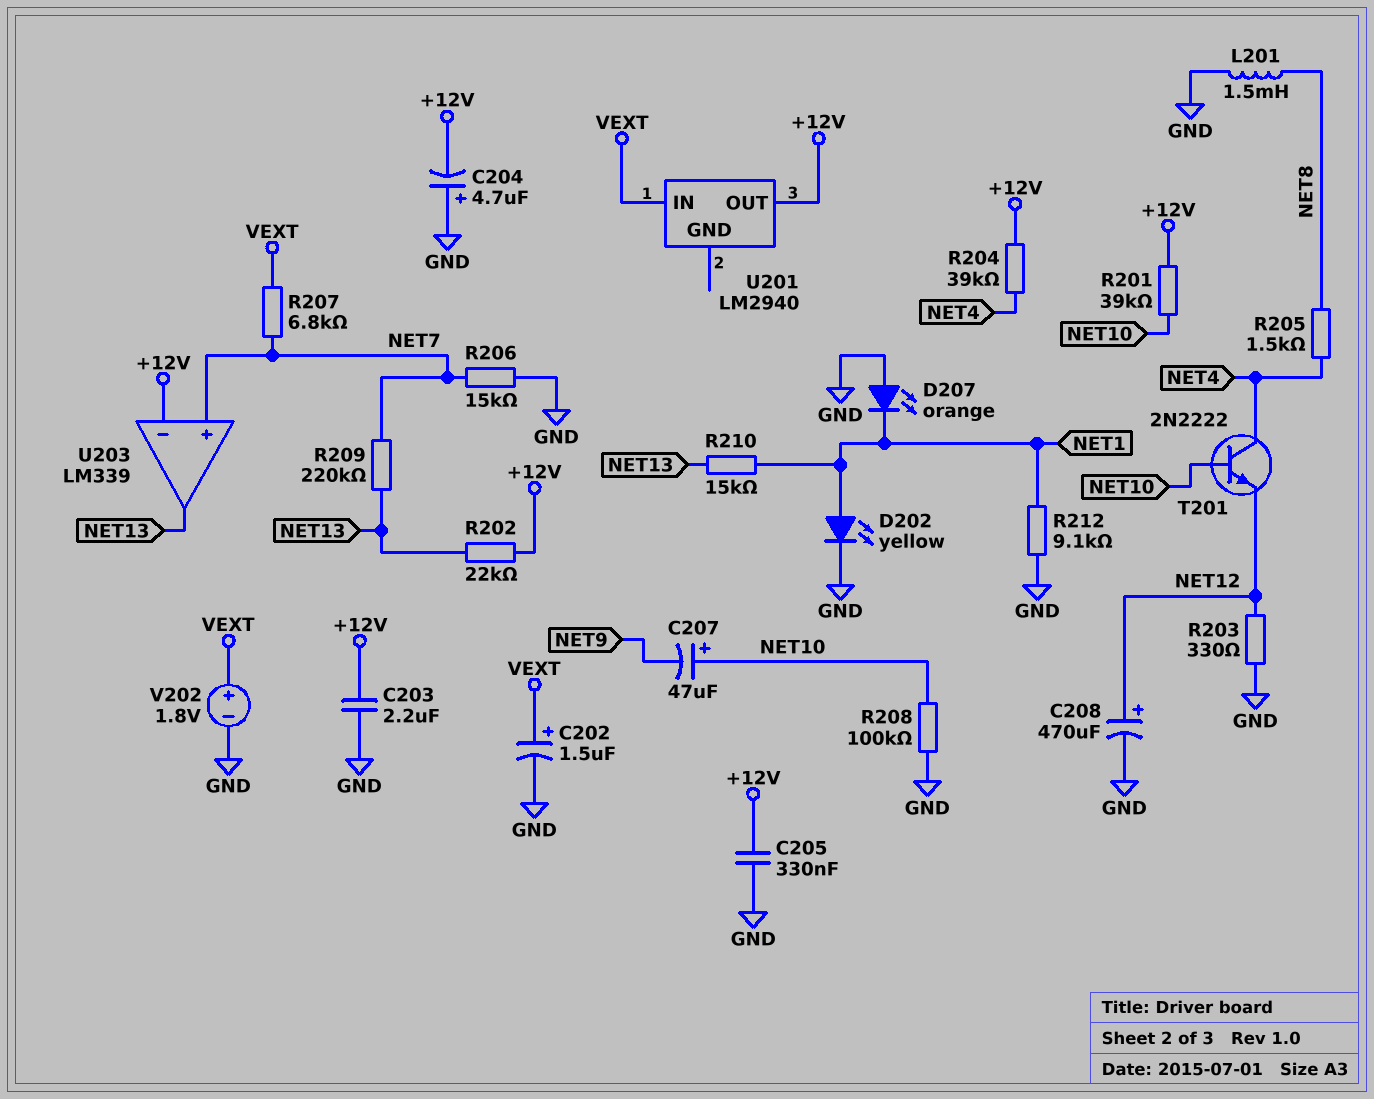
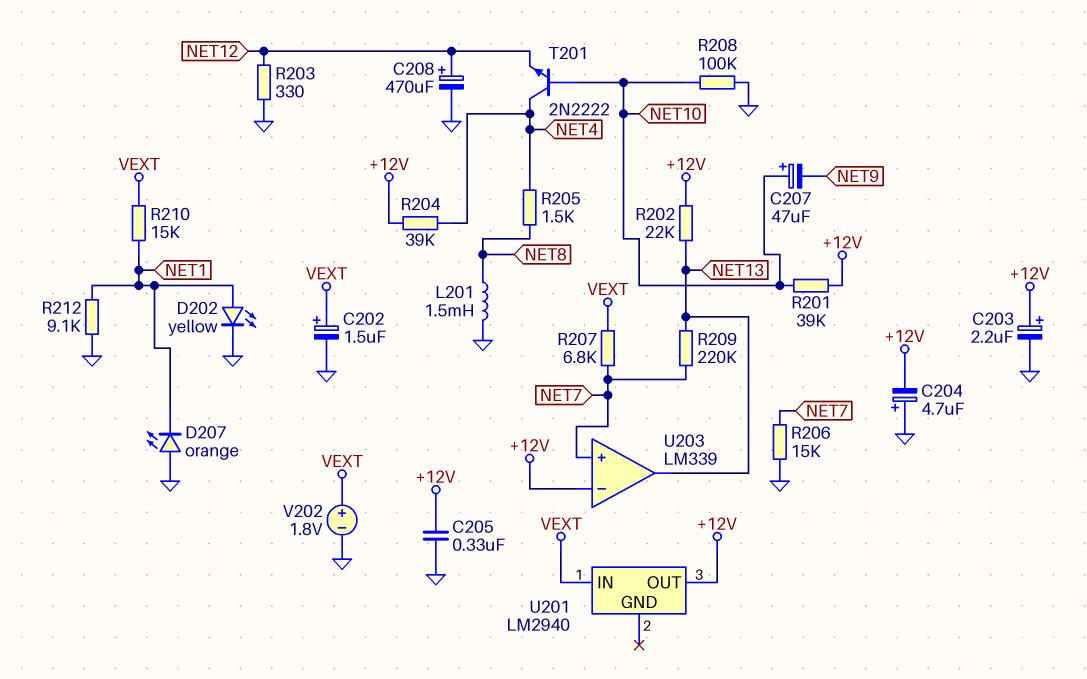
C203: 2.2uF (+12V, GND) -> 2.2uF (plus +12V, minus GND)
R210: 15k (NET1, NET13) -> 15k (NET1, VEXT)

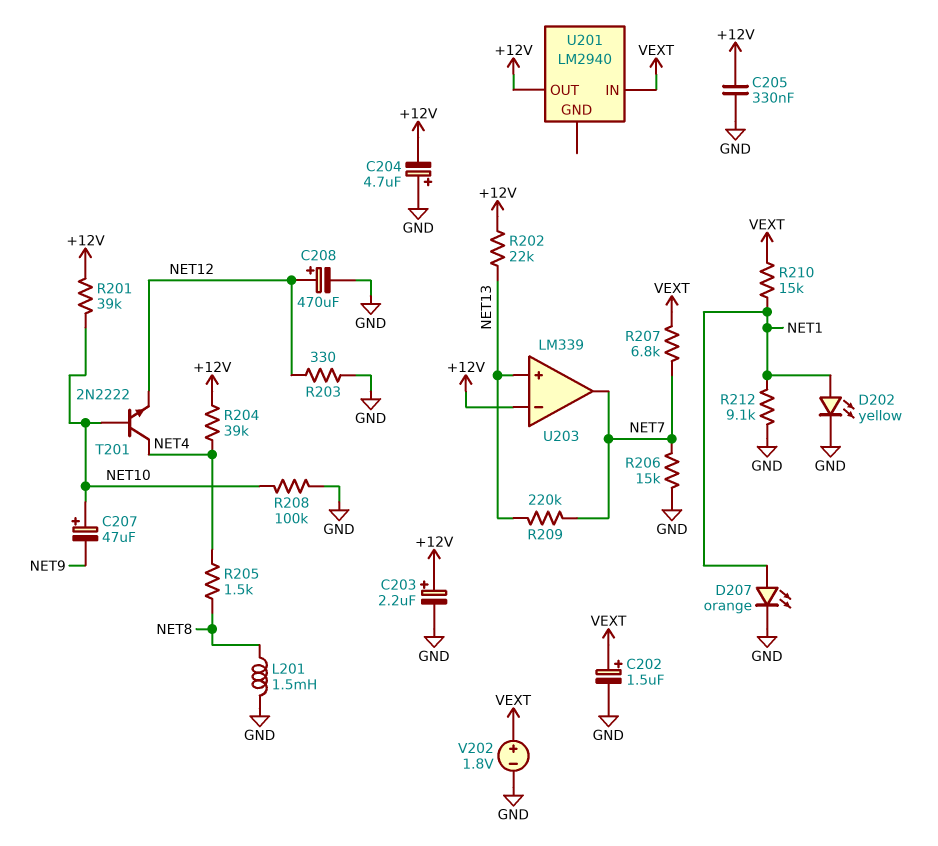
D207: LED orange (A GND, K NET1) -> LED orange (A NET1, K GND)
U203 pin in+: NET7 -> NET13
U203 pin out: NET13 -> NET7

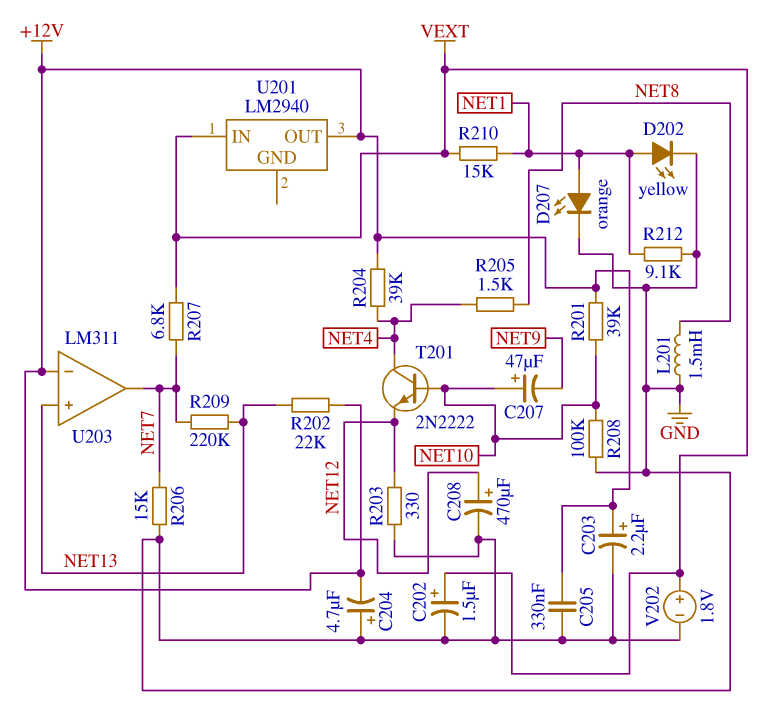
U203: LM339 -> LM311

